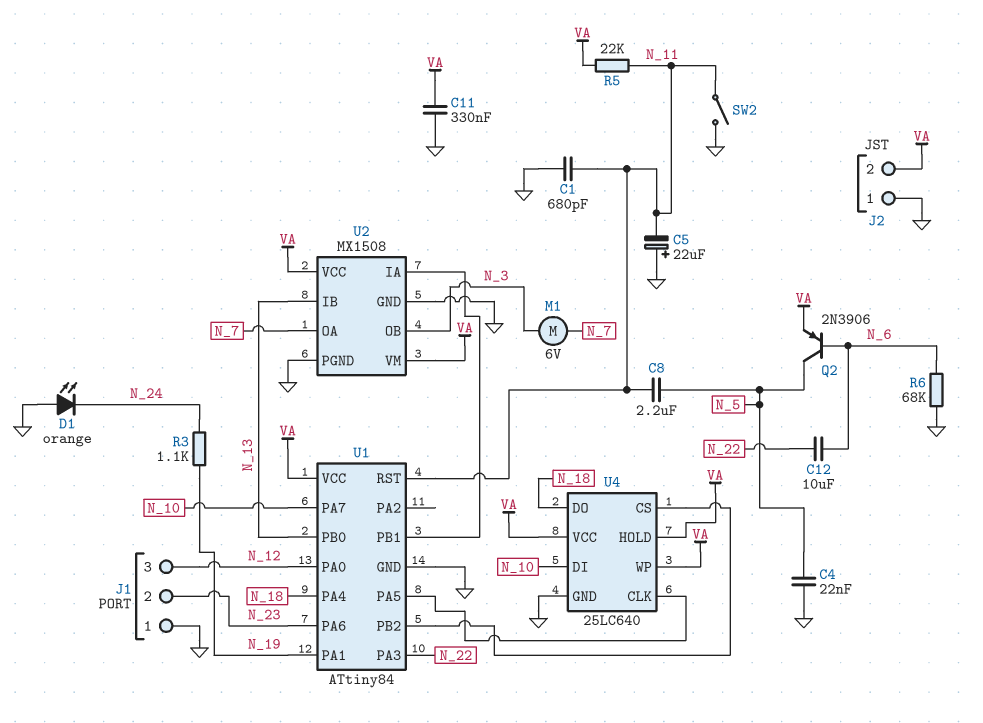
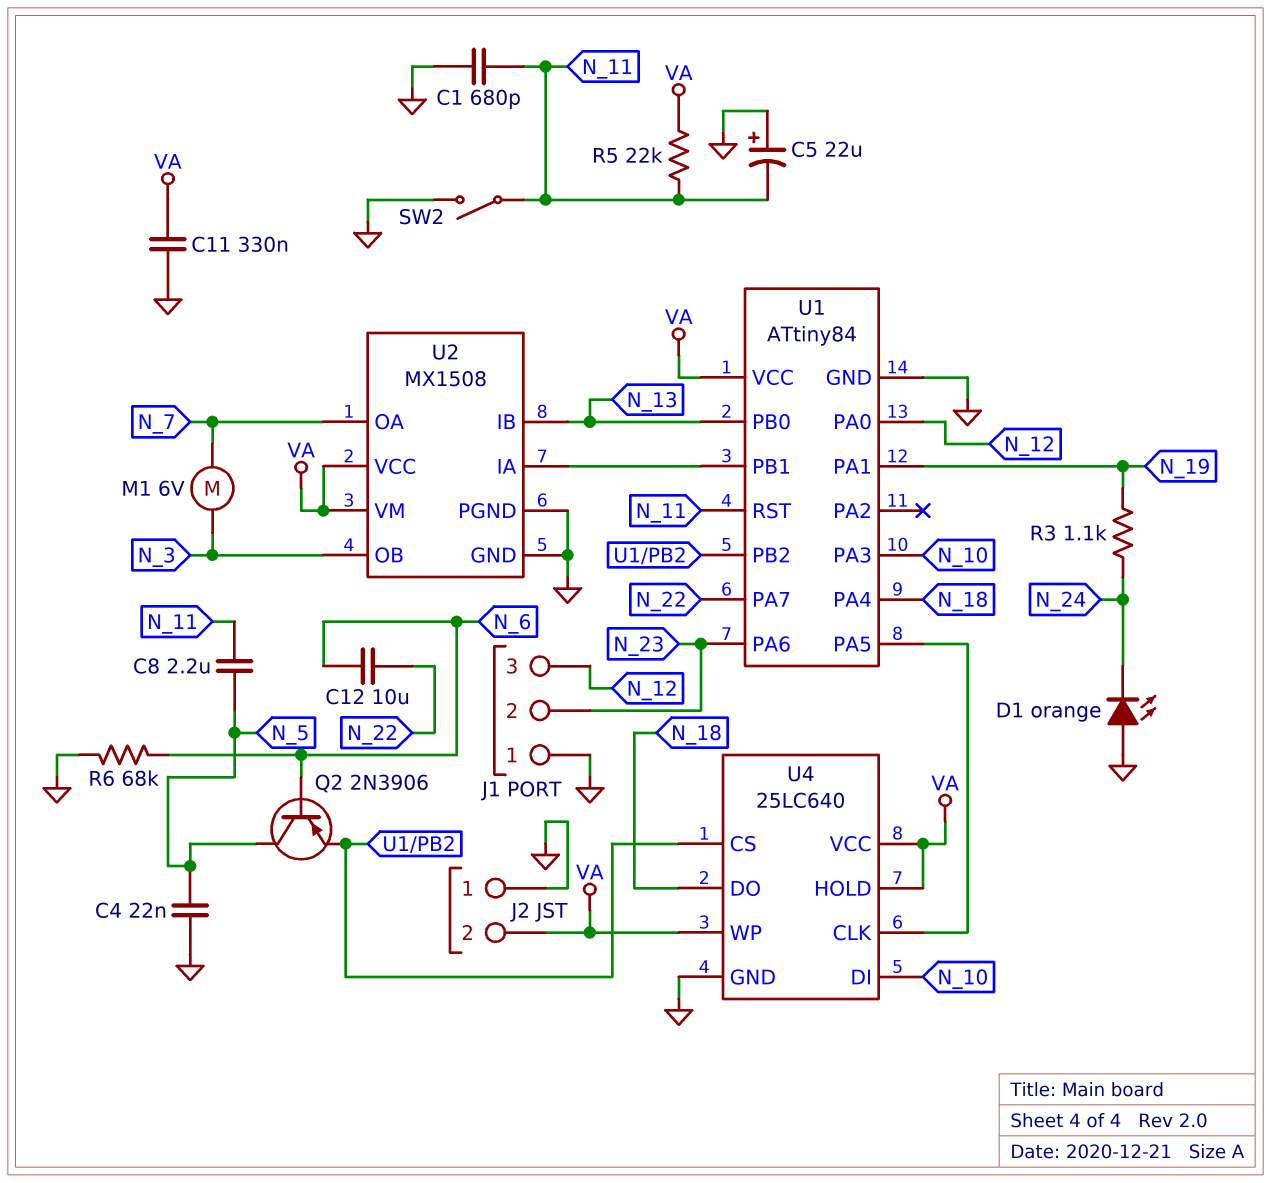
Q2: PNP 2N3906 (B N_6, C N_5, E VA) -> PNP 2N3906 (B N_6, C N_5, E U1/PB2)
U1 pin PA3: N_22 -> N_10
U1 pin PA7: N_10 -> N_22

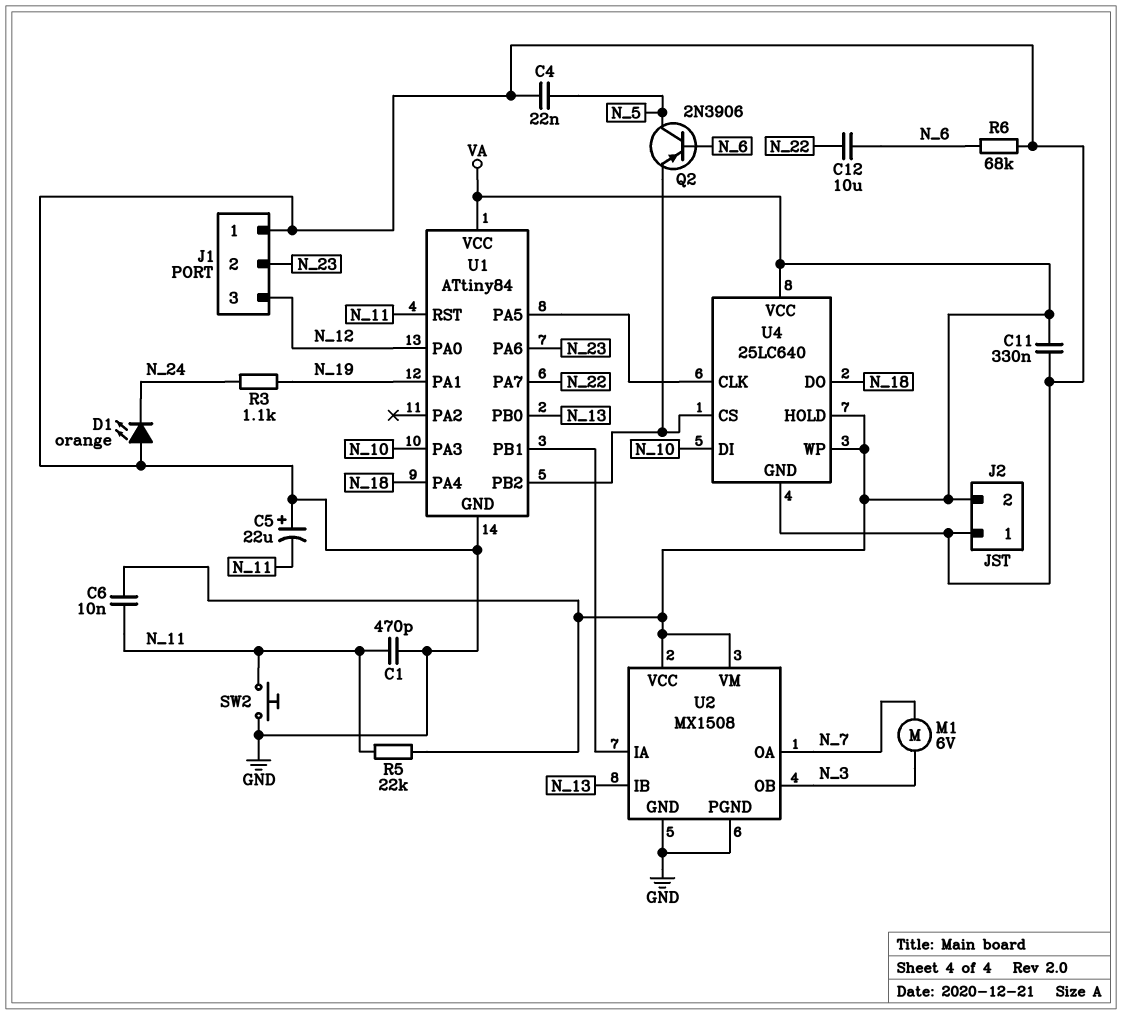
C1: 680pF (GND, N_11) -> 470pF (GND, N_11)
C6: none -> 10nF (N_11, VA)
C8: 2.2uF (N_5, N_11) -> none
SW2: switch (GND, N_11) -> button (GND, N_11)

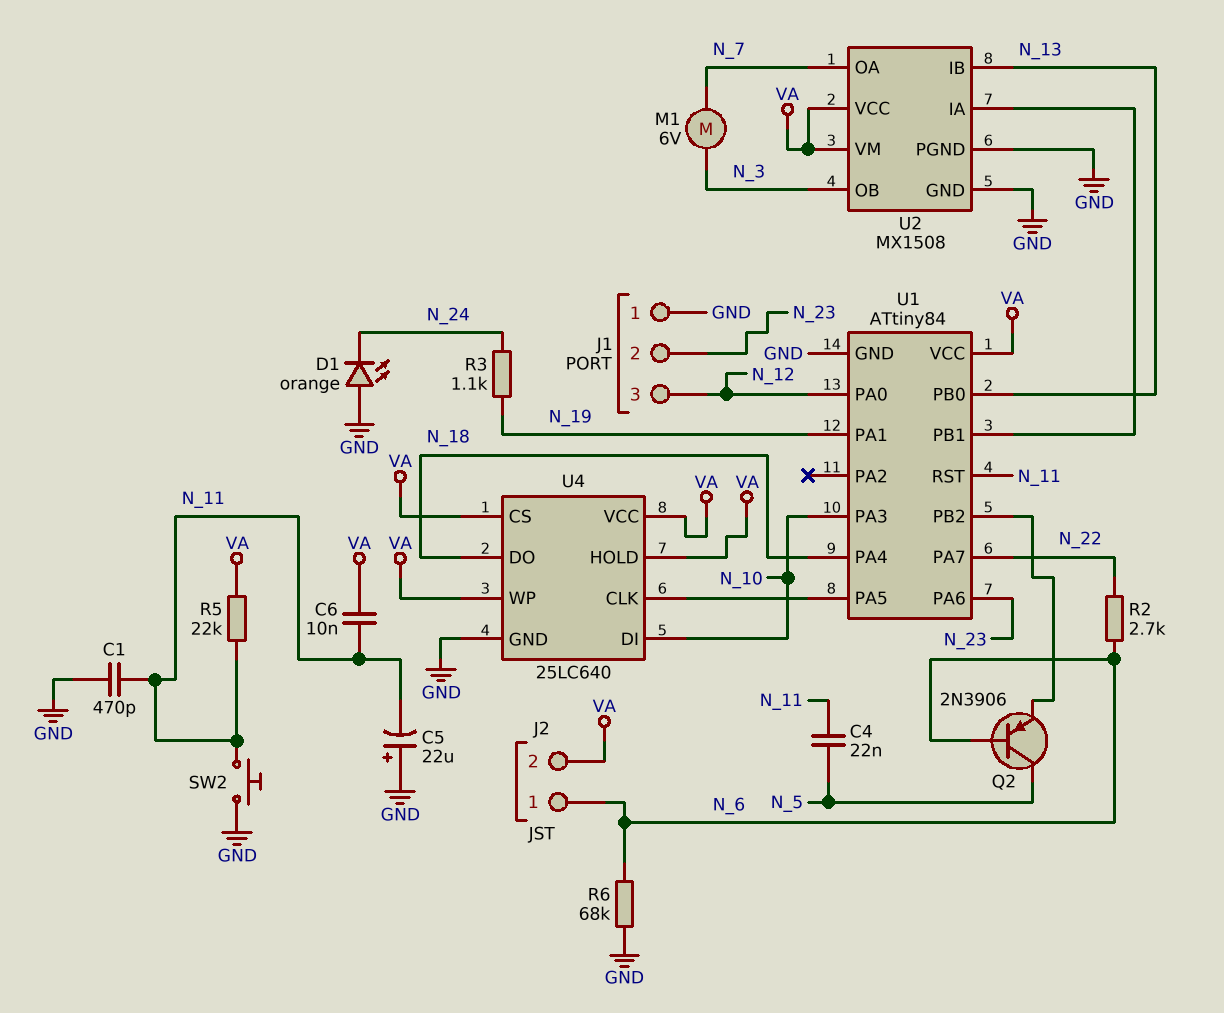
C4: 22nF (GND, N_5) -> 22nF (N_5, N_11)
C11: 330nF (GND, VA) -> none
C12: 10uF (N_6, N_22) -> none
J2 pin 1: GND -> N_6
R2: none -> 2.7k (N_6, N_22)
U4 pin CS: U1/PB2 -> VA

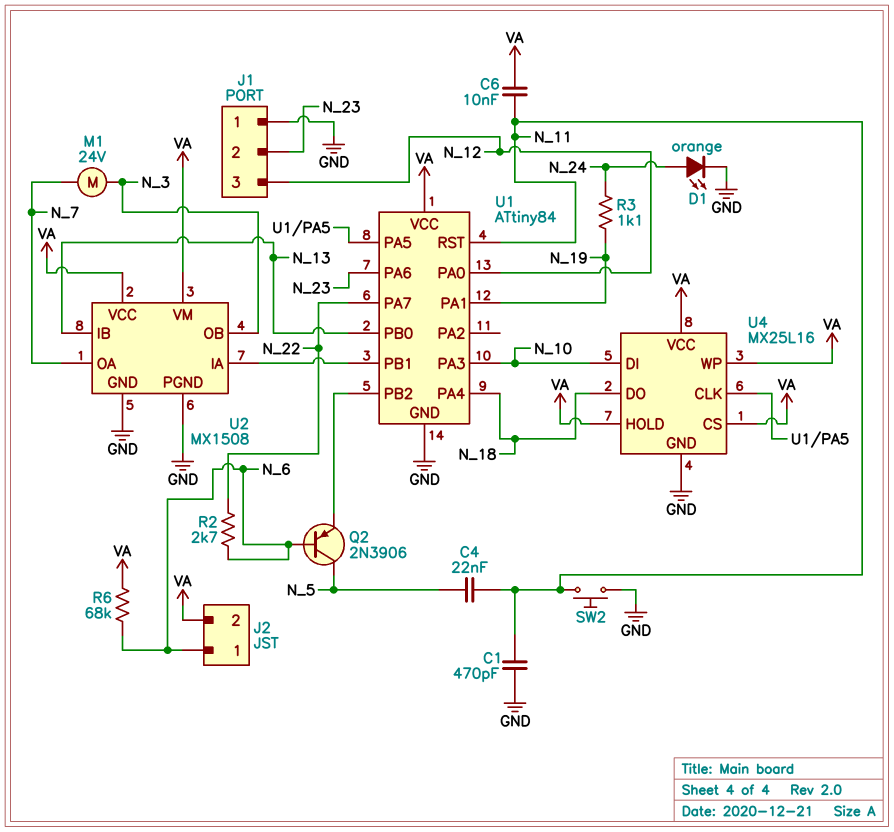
C5: 22uF (plus GND, minus N_11) -> none
D1: LED orange (A GND, K N_24) -> LED orange (A N_24, K GND)
M1: motor 6V (N_3, N_7) -> motor 24V (N_3, N_7)
R5: 22k (N_11, VA) -> none
R6: 68k (GND, N_6) -> 68k (N_6, VA)
U4: 25LC640 -> MX25L16

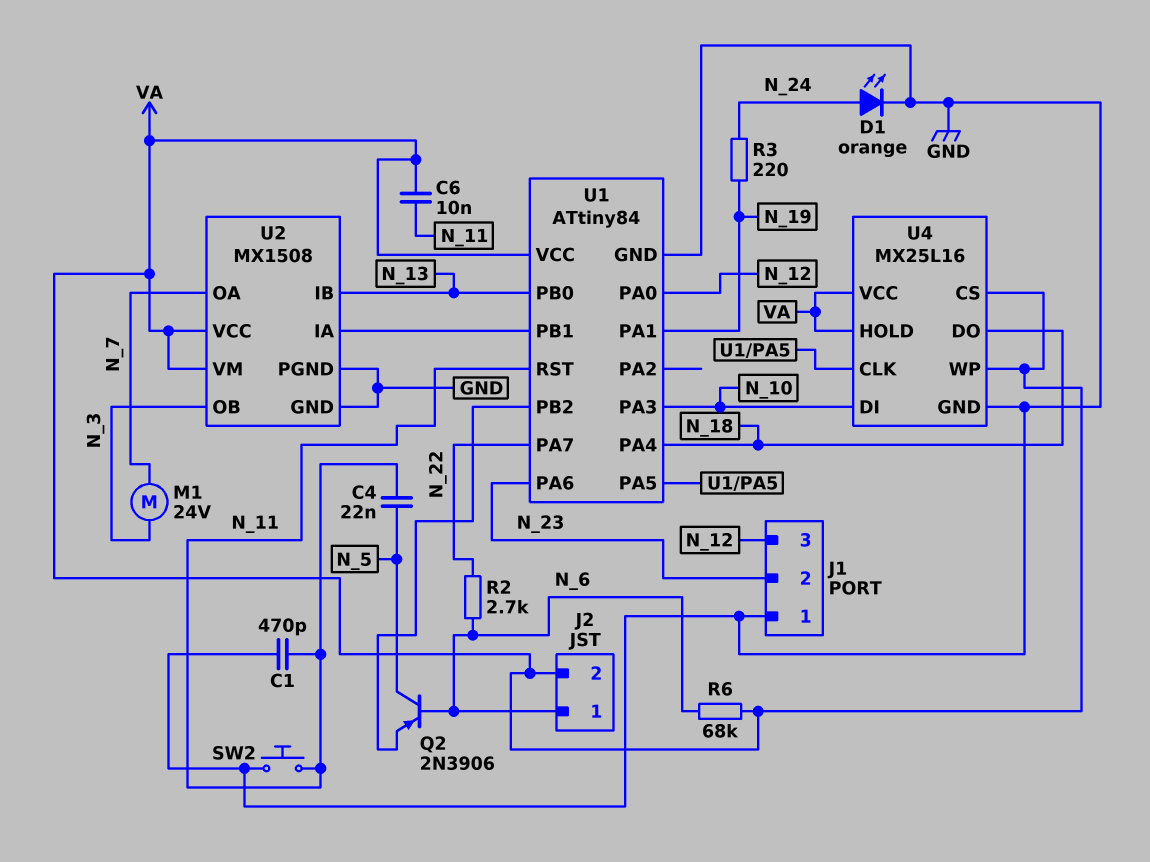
R3: 1.1k (N_19, N_24) -> 220 (N_19, N_24)

